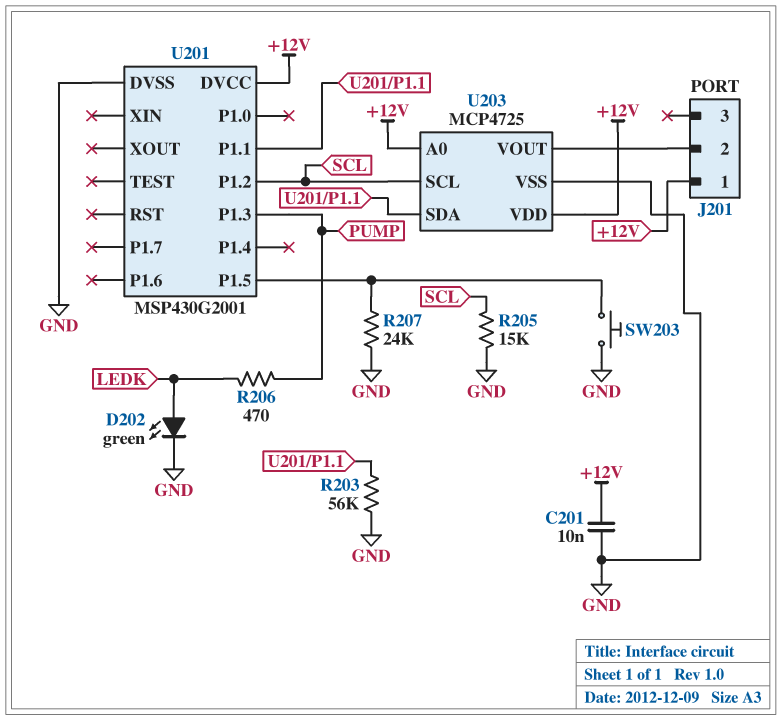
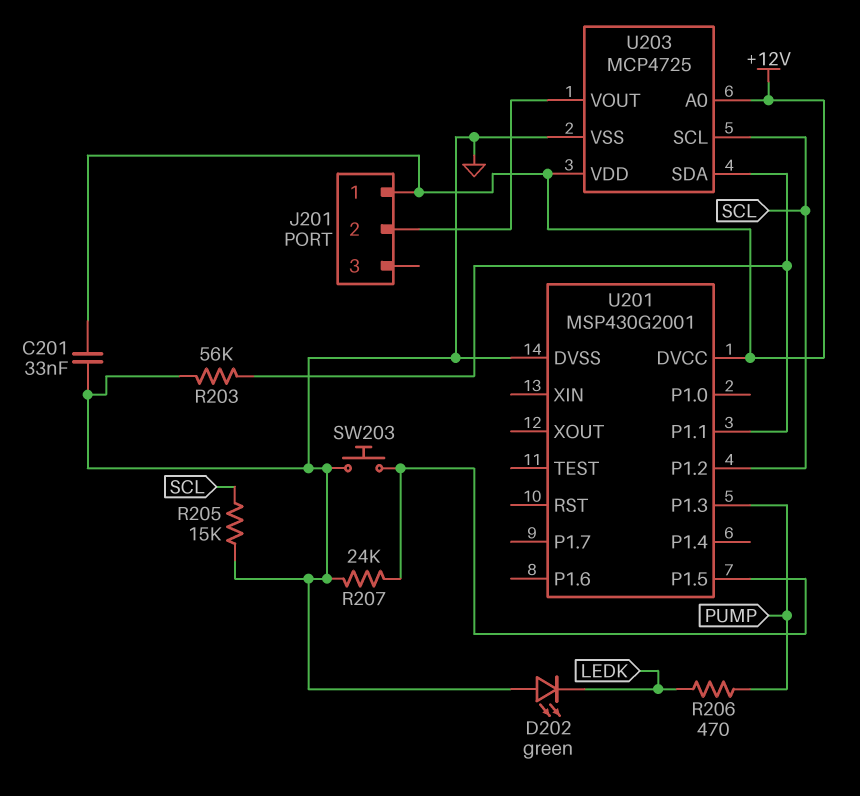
C201: 10nF (+12V, GND) -> 33nF (+12V, GND)
D202: LED green (A LEDK, K GND) -> LED green (A GND, K LEDK)

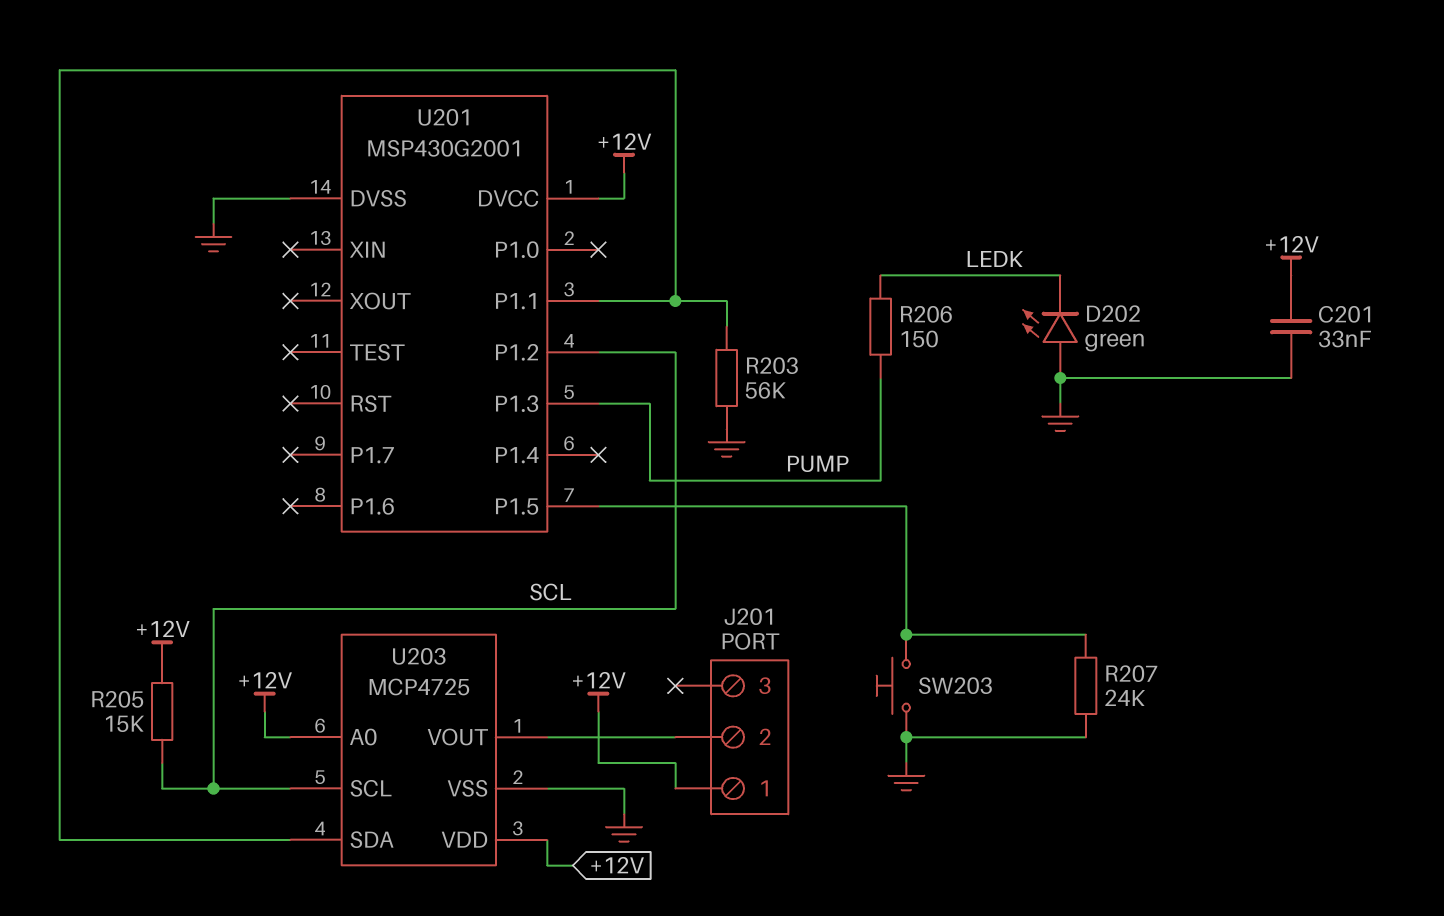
R205: 15k (GND, SCL) -> 15k (+12V, SCL)
R206: 470 (LEDK, PUMP) -> 150 (LEDK, PUMP)

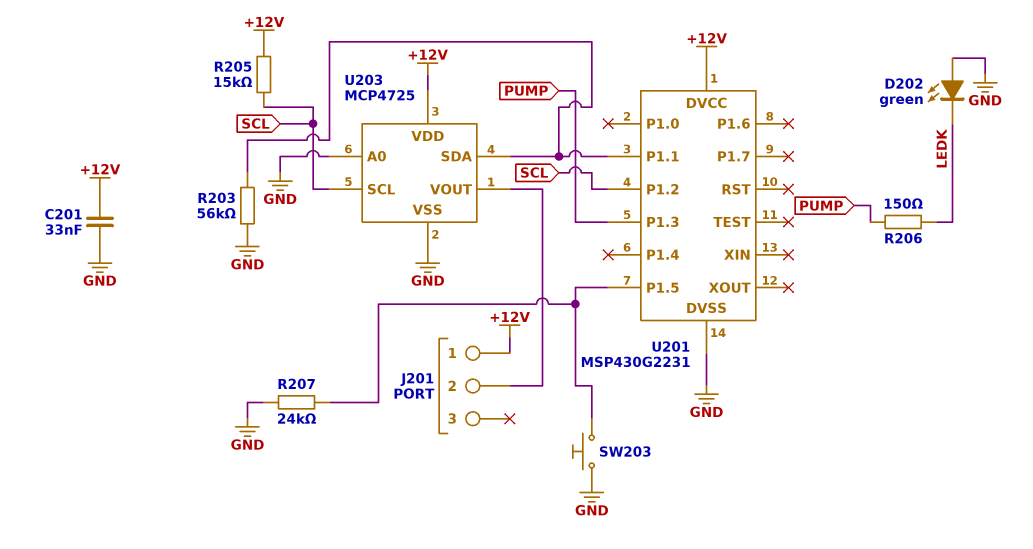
U201: MSP430G2001 -> MSP430G2231
U203 pin A0: +12V -> GND

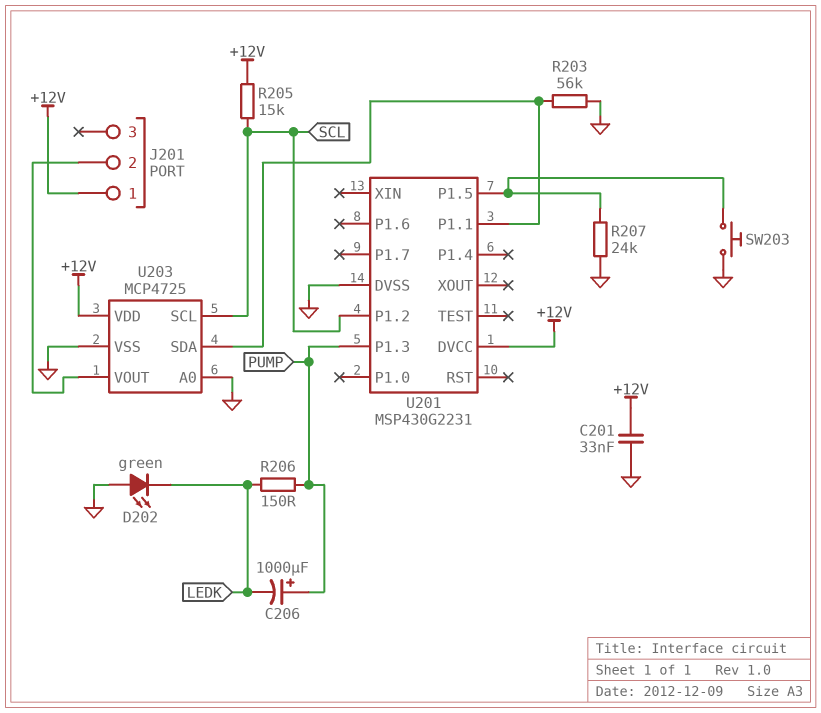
C206: none -> 1000uF (plus PUMP, minus LEDK)

